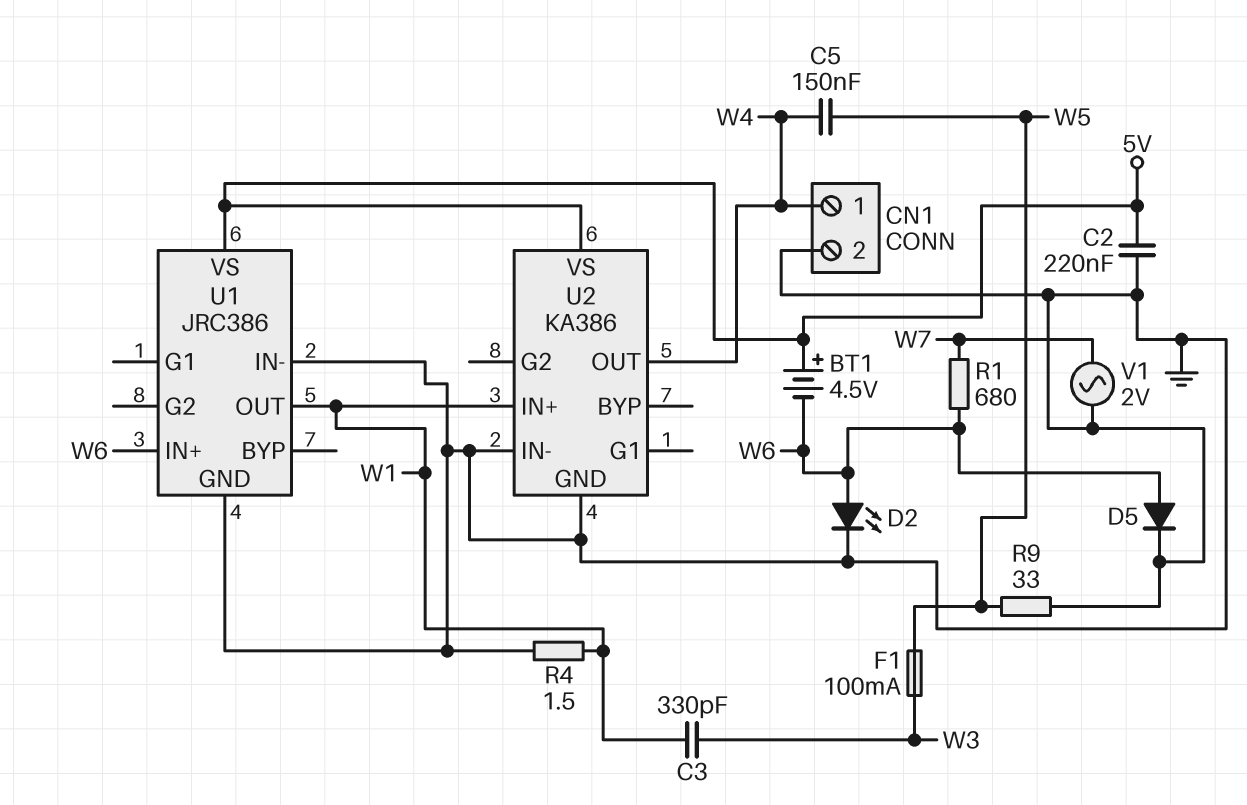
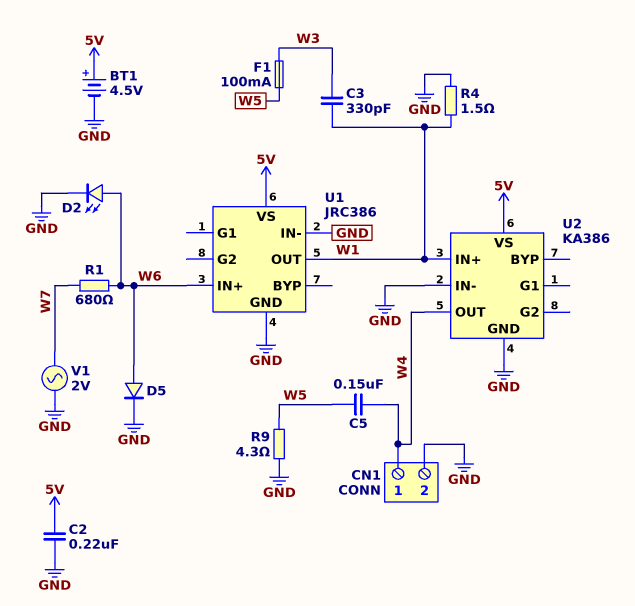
BT1: 4.5V (plus 5V, minus W6) -> 4.5V (plus 5V, minus GND)
R9: 33 (GND, W5) -> 4.3 (GND, W5)

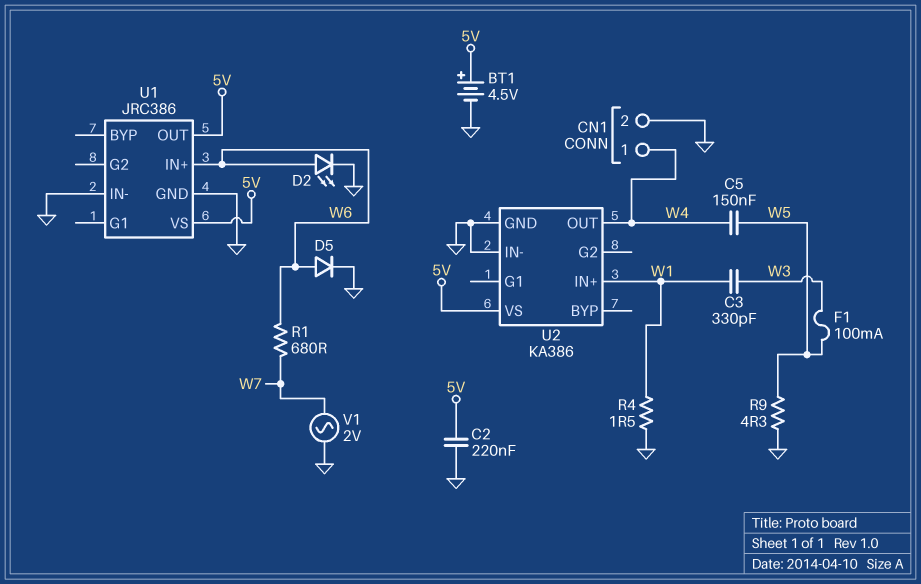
U1 pin OUT: W1 -> 5V

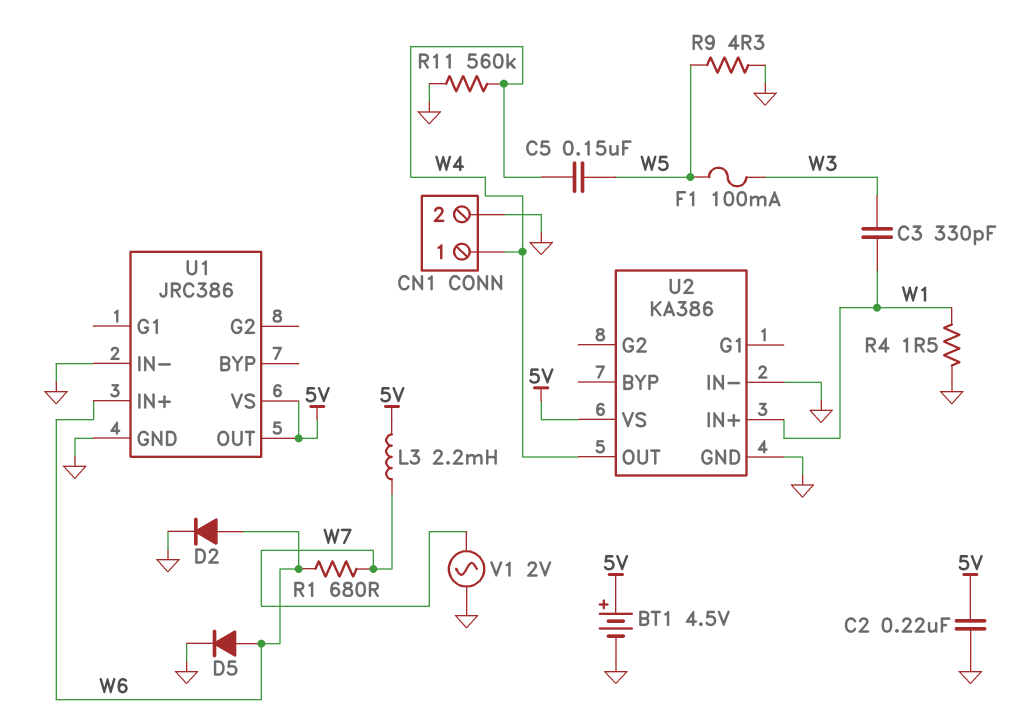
D2: LED (A W6, K GND) -> diode (A W6, K GND)
L3: none -> 2.2mH (5V, W7)
R11: none -> 560k (GND, W4)

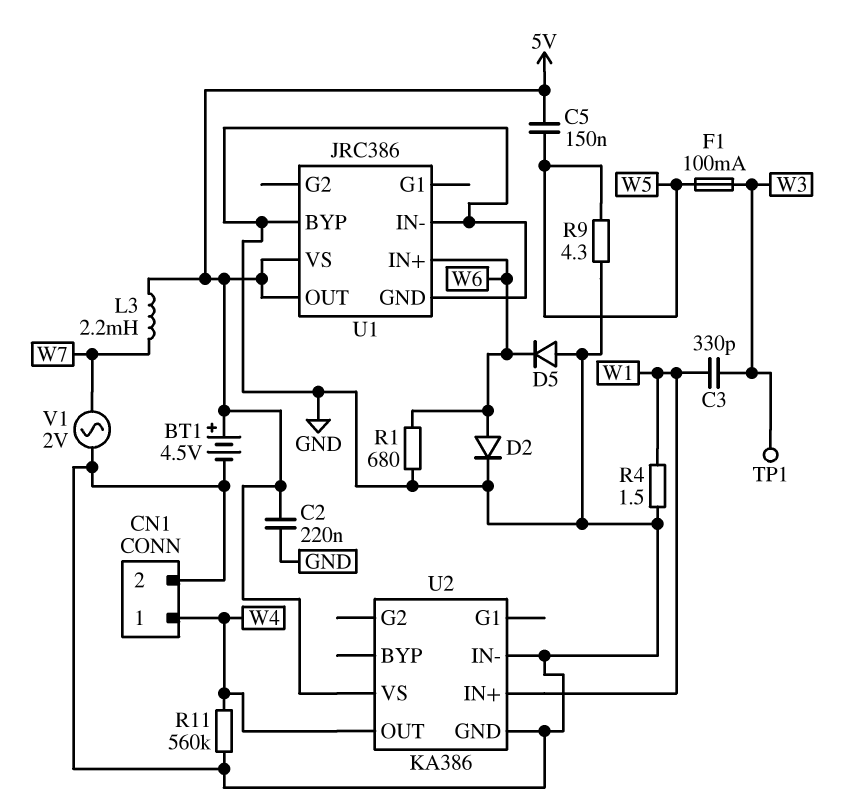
C5: 150nF (W4, W5) -> 150nF (5V, W5)
D5: diode (A W6, K GND) -> diode (A GND, K W6)
R1: 680 (W6, W7) -> 680 (GND, W6)
TP1: none -> test point (W3)
U1 pin BYP: none -> GND

